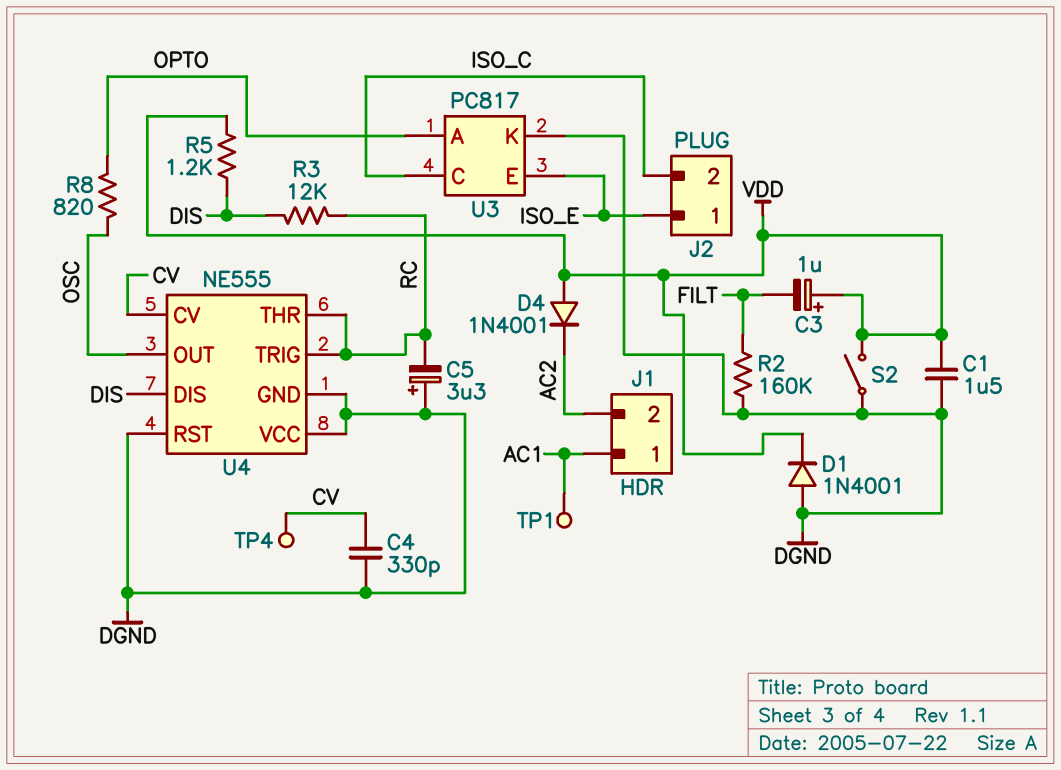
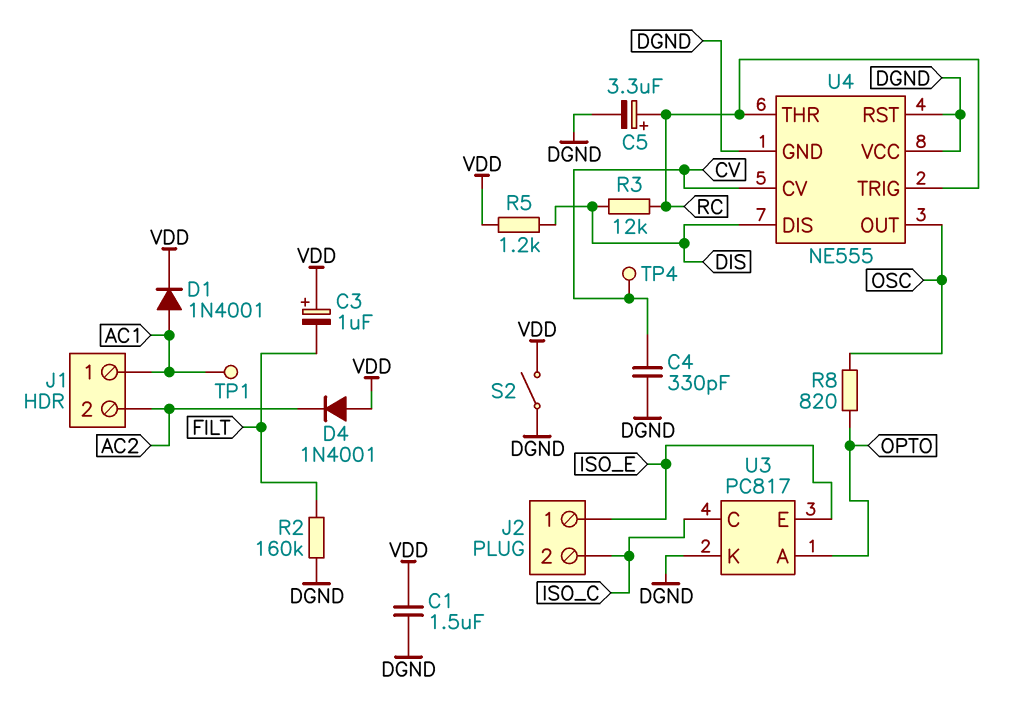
C5: 3.3uF (plus DGND, minus RC) -> 3.3uF (plus RC, minus DGND)
D1: diode 1N4001 (A DGND, K VDD) -> diode 1N4001 (A AC1, K VDD)

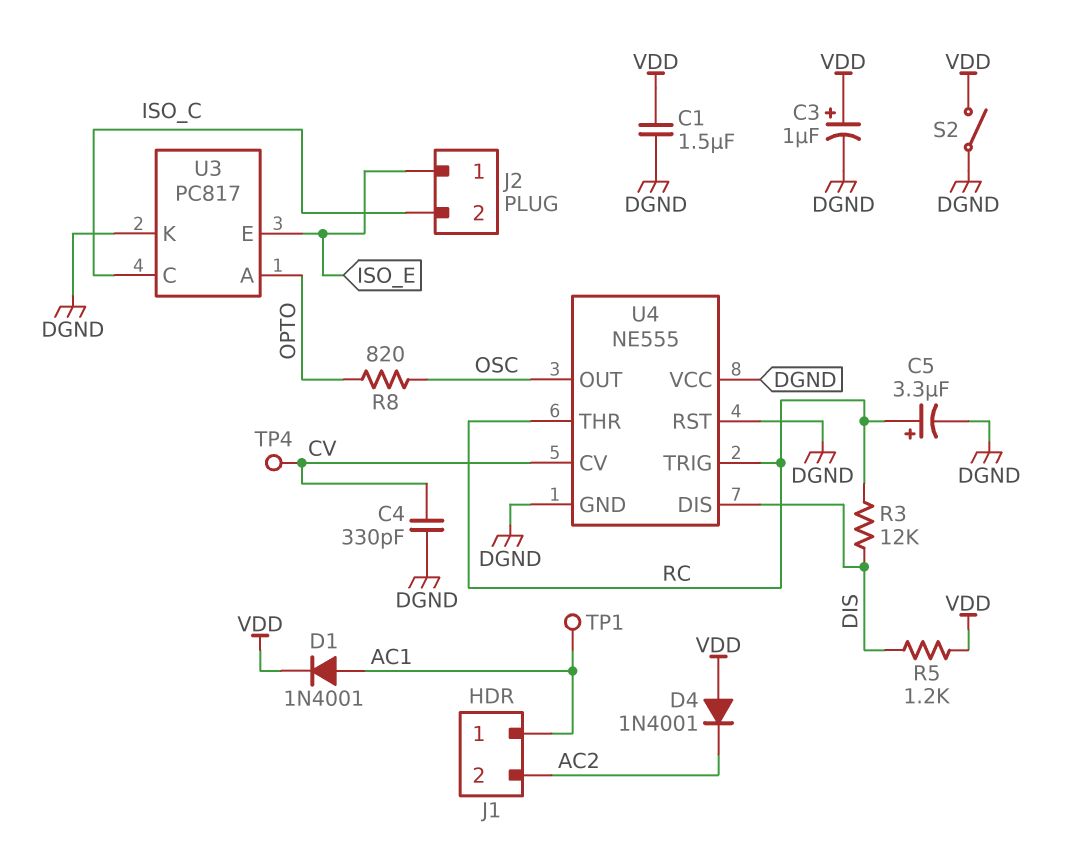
C3: 1uF (plus VDD, minus FILT) -> 1uF (plus VDD, minus DGND)
R2: 160k (DGND, FILT) -> none

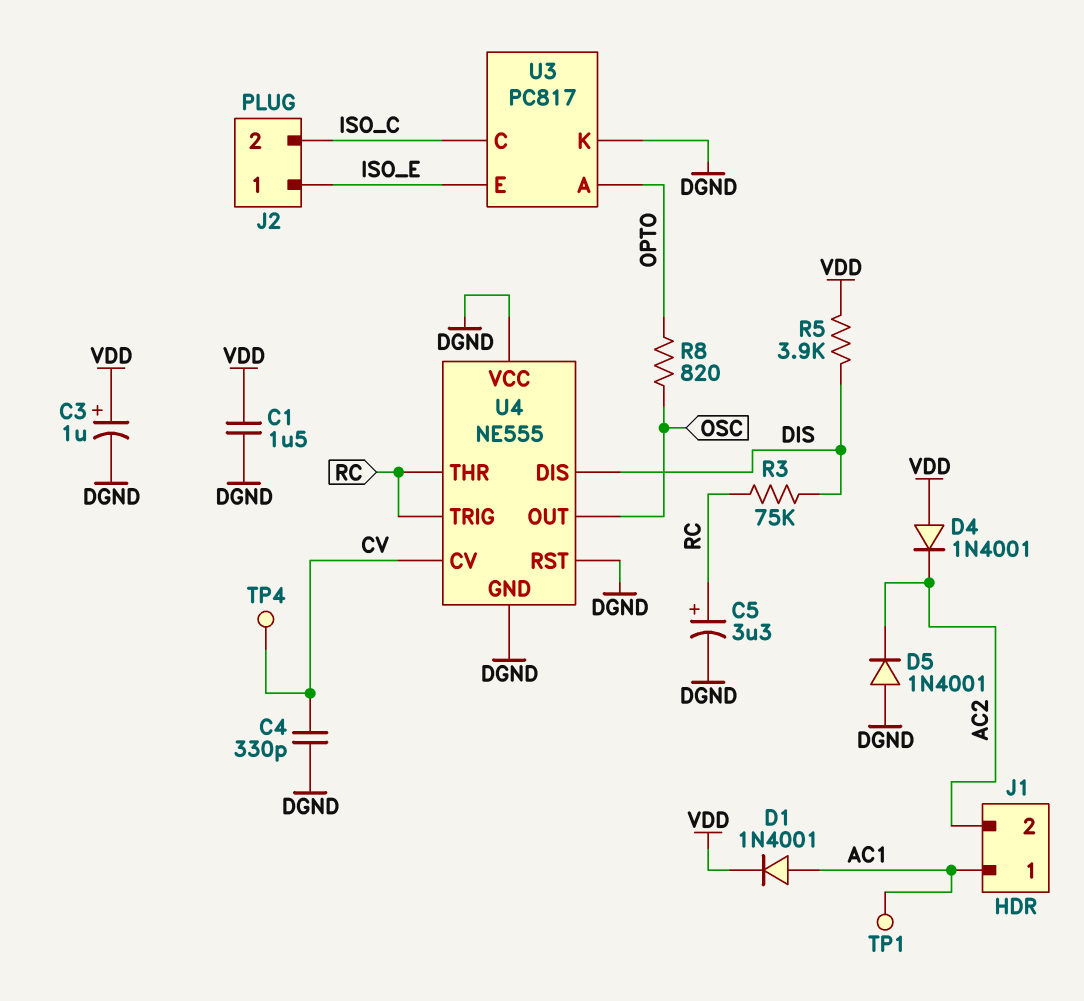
D5: none -> diode 1N4001 (A DGND, K AC2)
R3: 12k (DIS, RC) -> 75k (DIS, RC)
R5: 1.2k (DIS, VDD) -> 3.9k (DIS, VDD)
S2: switch (DGND, VDD) -> none

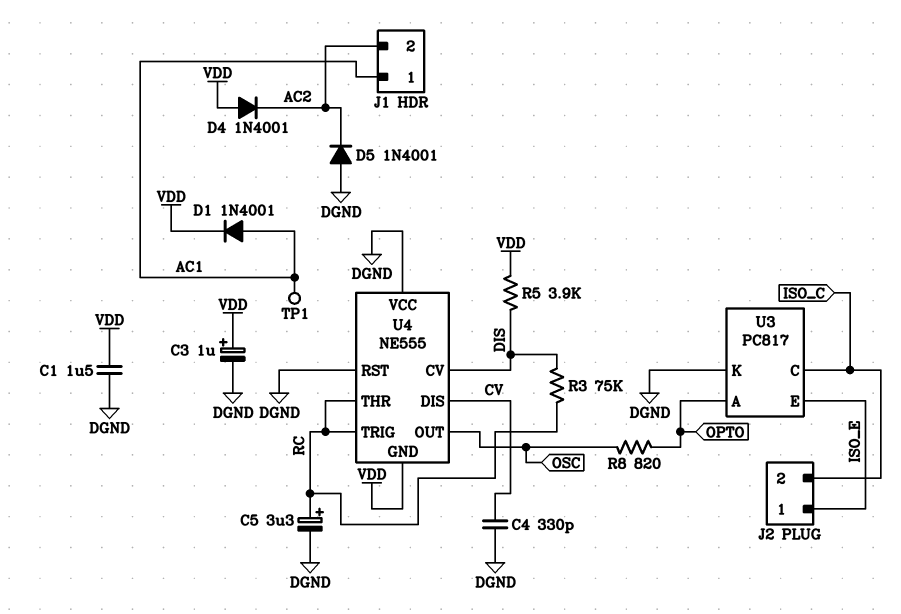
TP4: test point (CV) -> none
U4 pin CV: CV -> DIS
U4 pin DIS: DIS -> CV
U4 pin GND: DGND -> VDD

